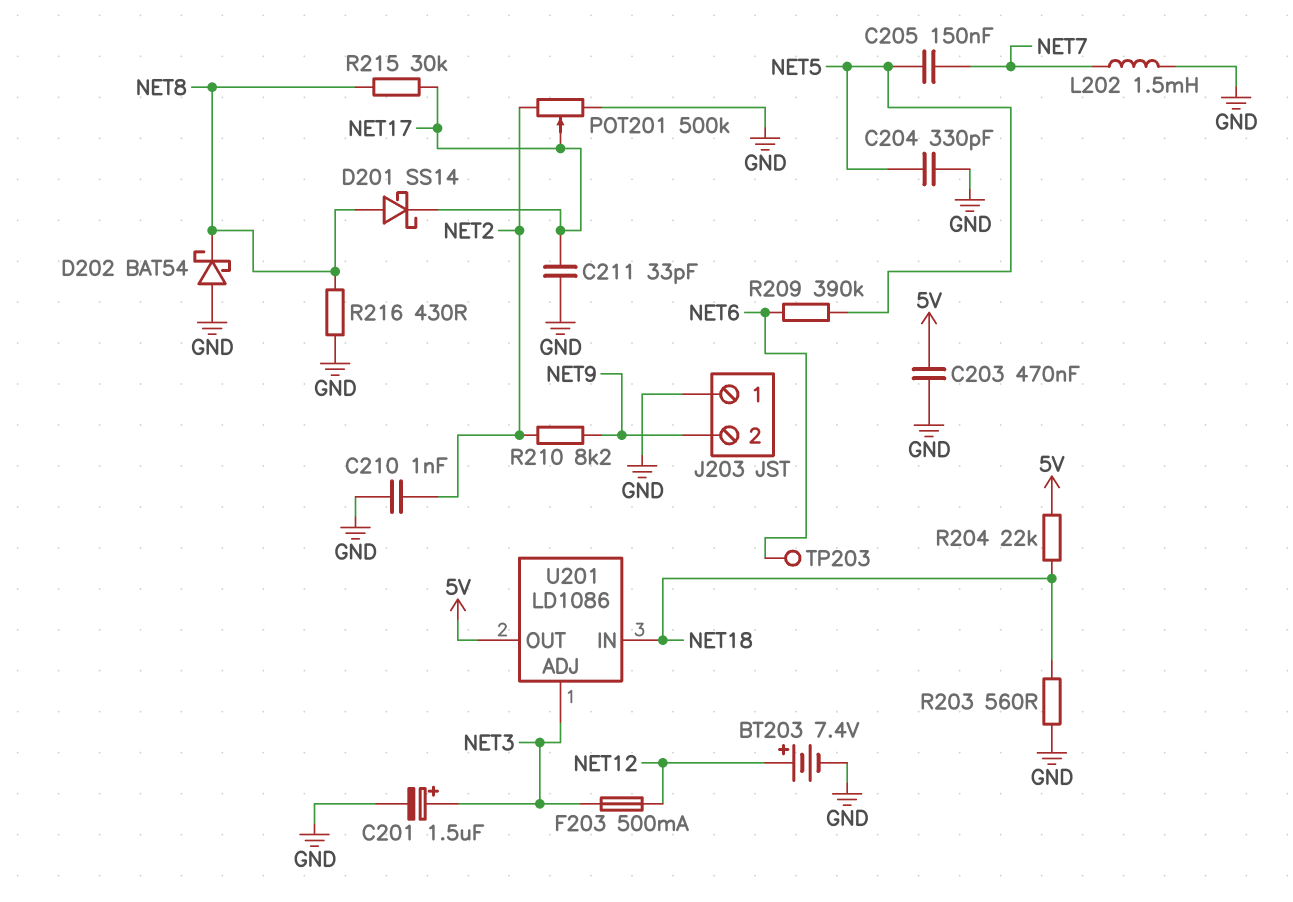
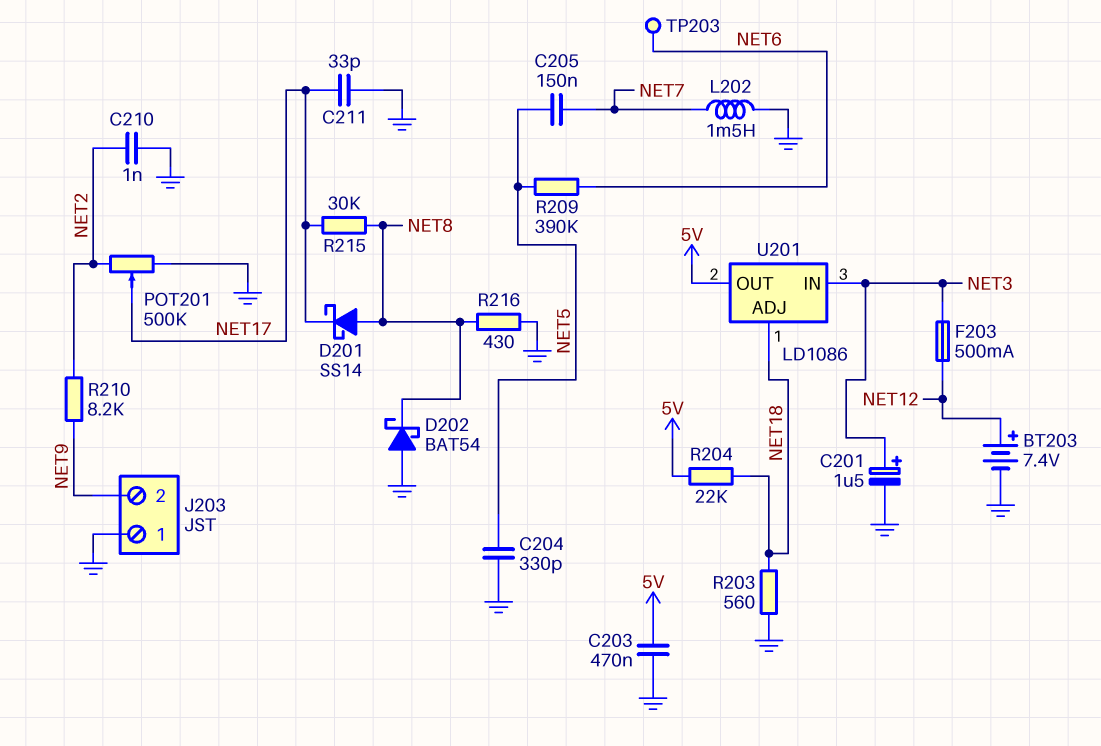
U201 pin ADJ: NET3 -> NET18
U201 pin IN: NET18 -> NET3

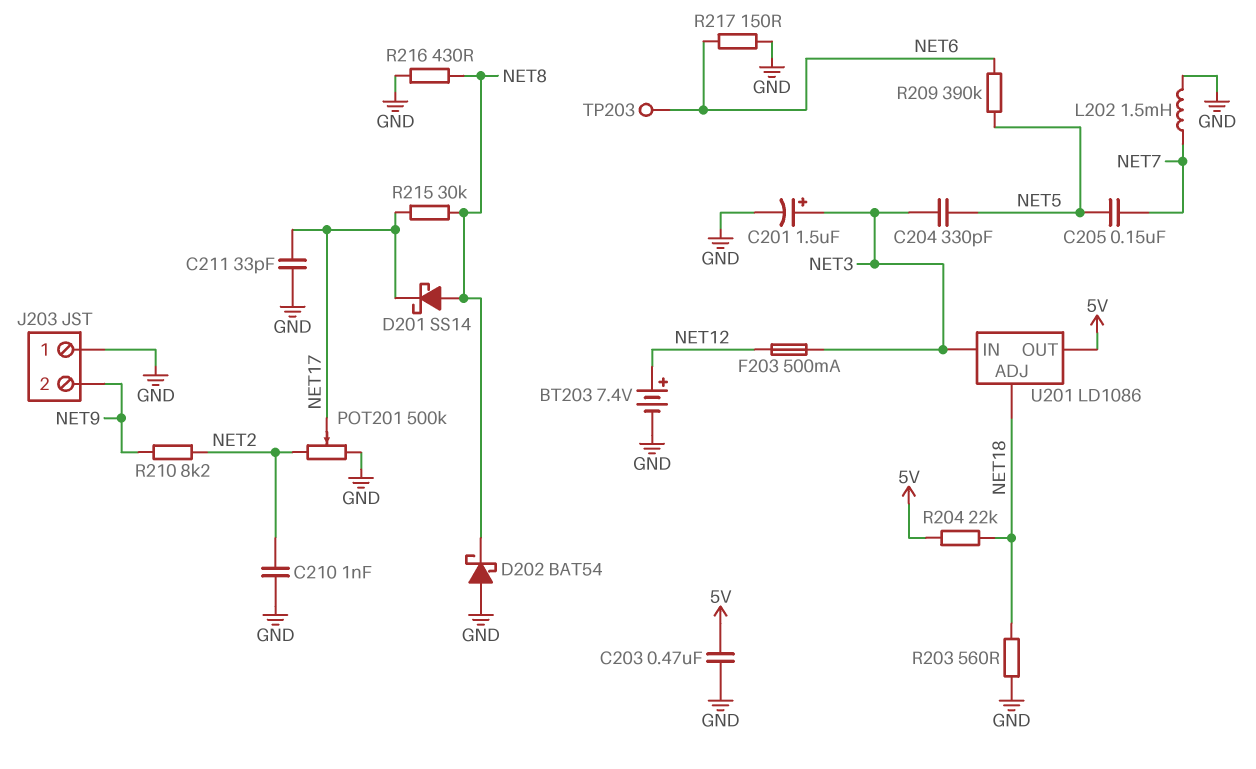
C204: 330pF (GND, NET5) -> 330pF (NET3, NET5)
R217: none -> 150 (GND, NET6)

